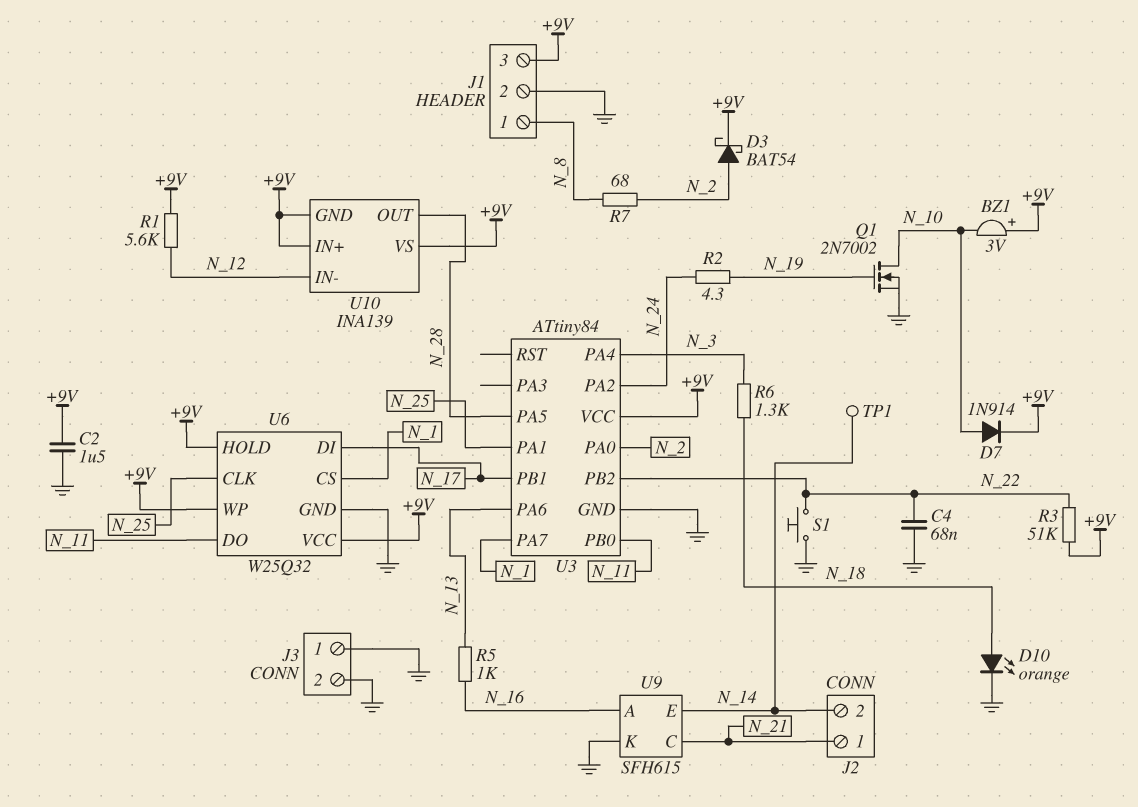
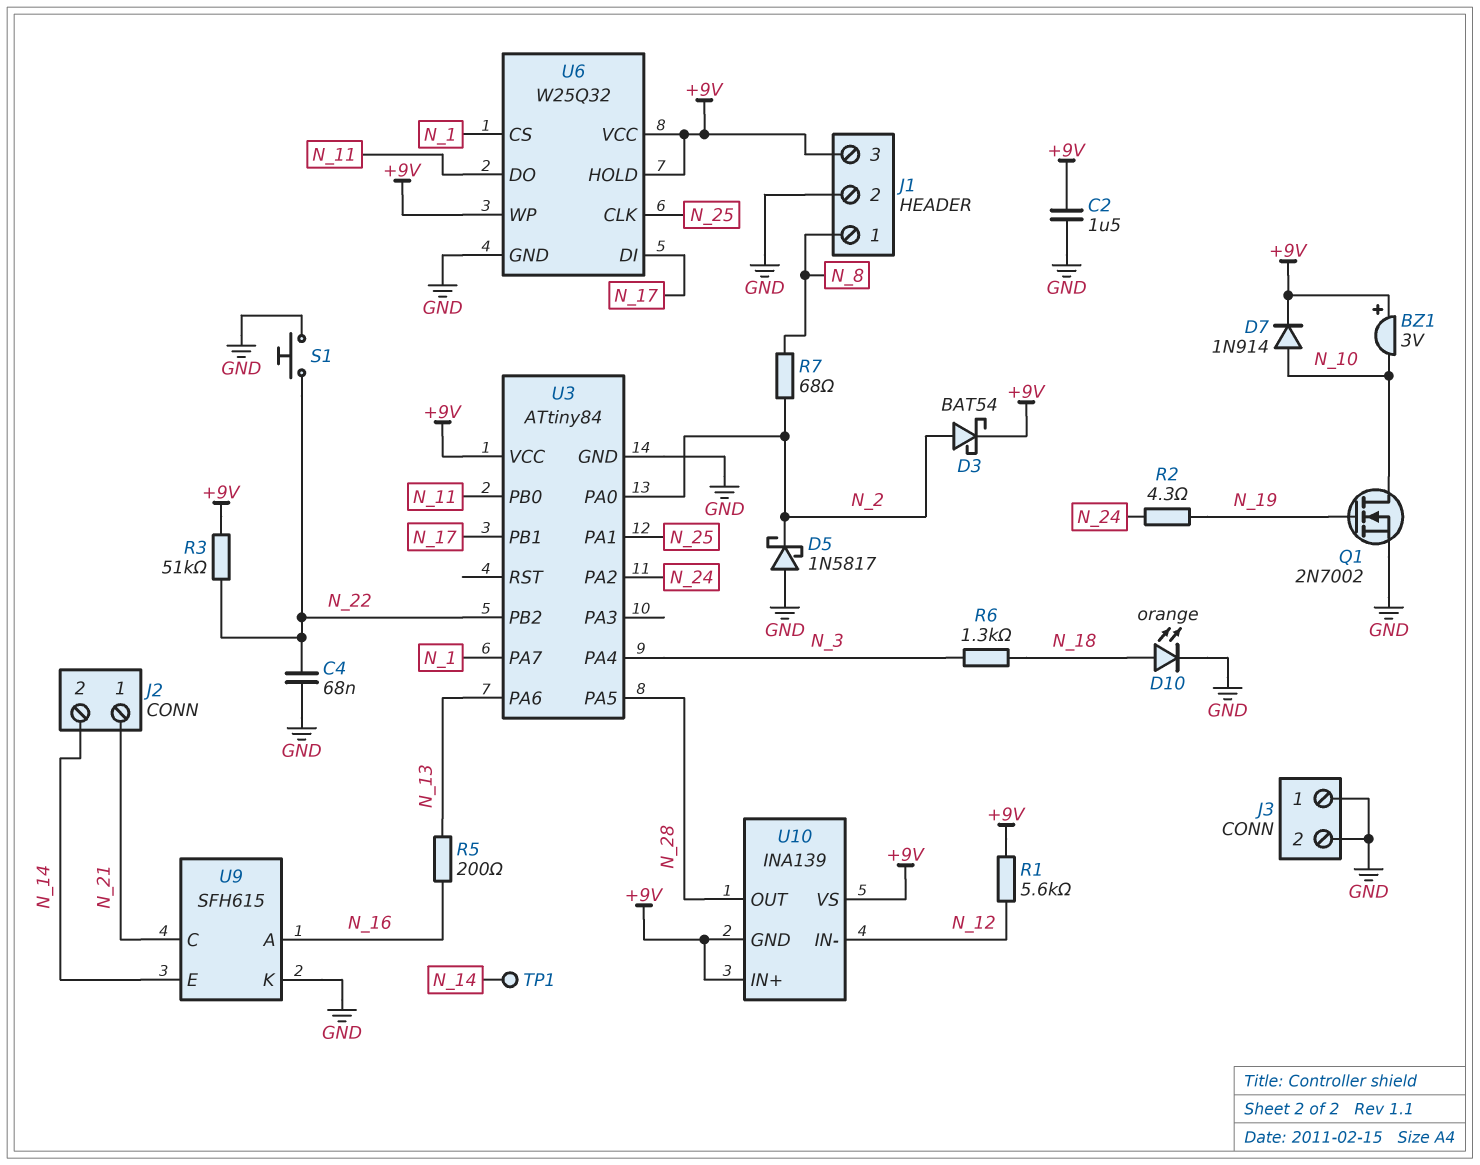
D5: none -> schottky 1N5817 (A GND, K N_2)
R5: 1k (N_13, N_16) -> 200 (N_13, N_16)

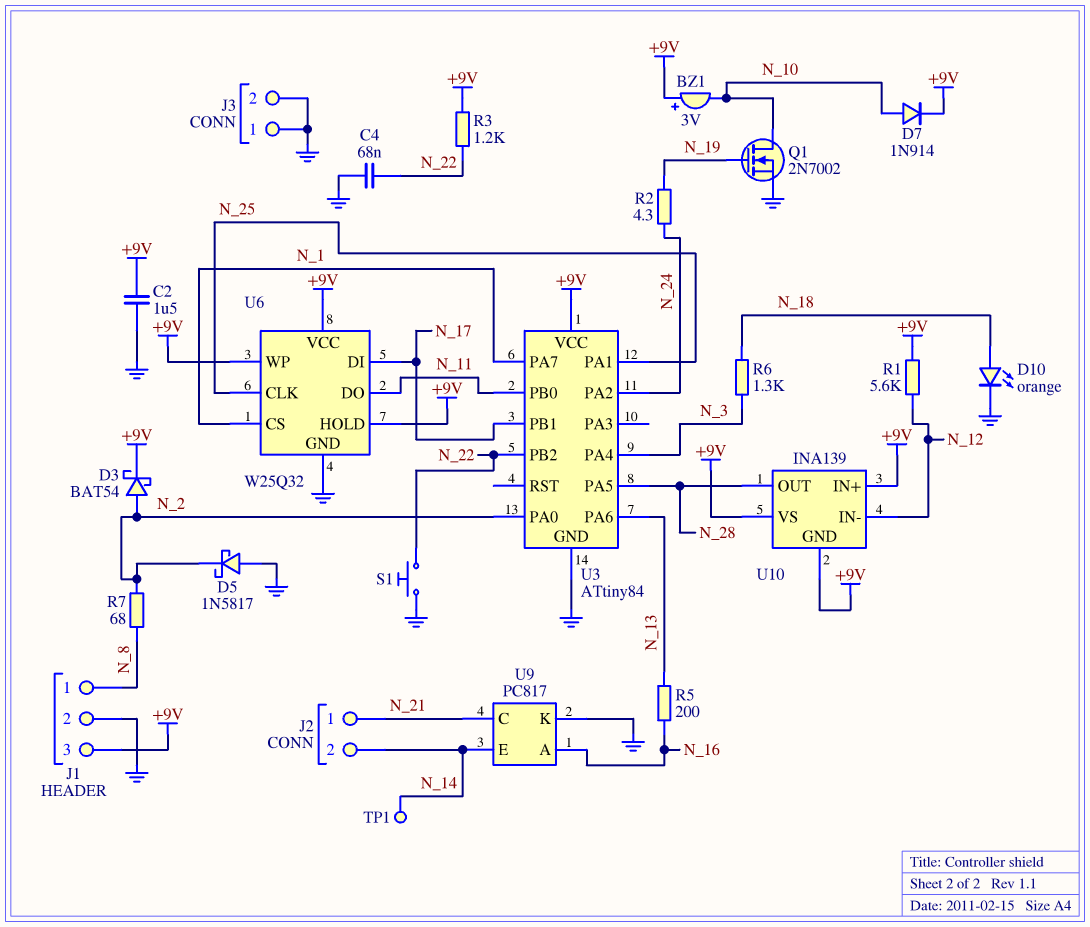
R3: 51k (+9V, N_22) -> 1.2k (+9V, N_22)
U9: SFH615 -> PC817

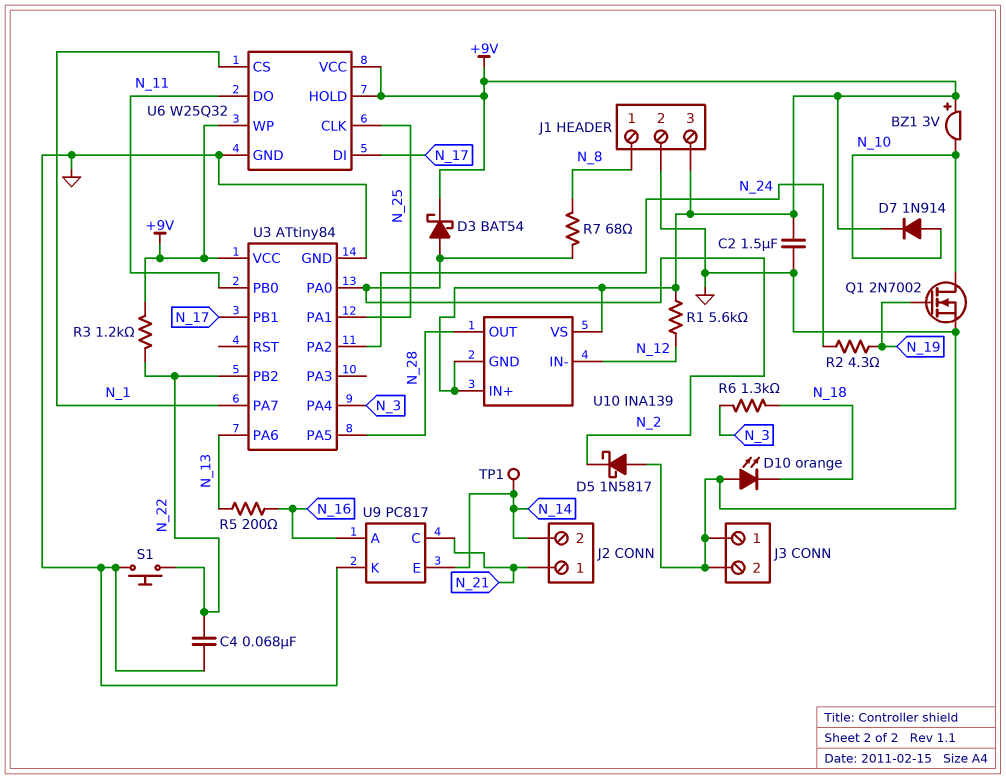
D10: LED orange (A N_18, K GND) -> LED orange (A GND, K N_18)

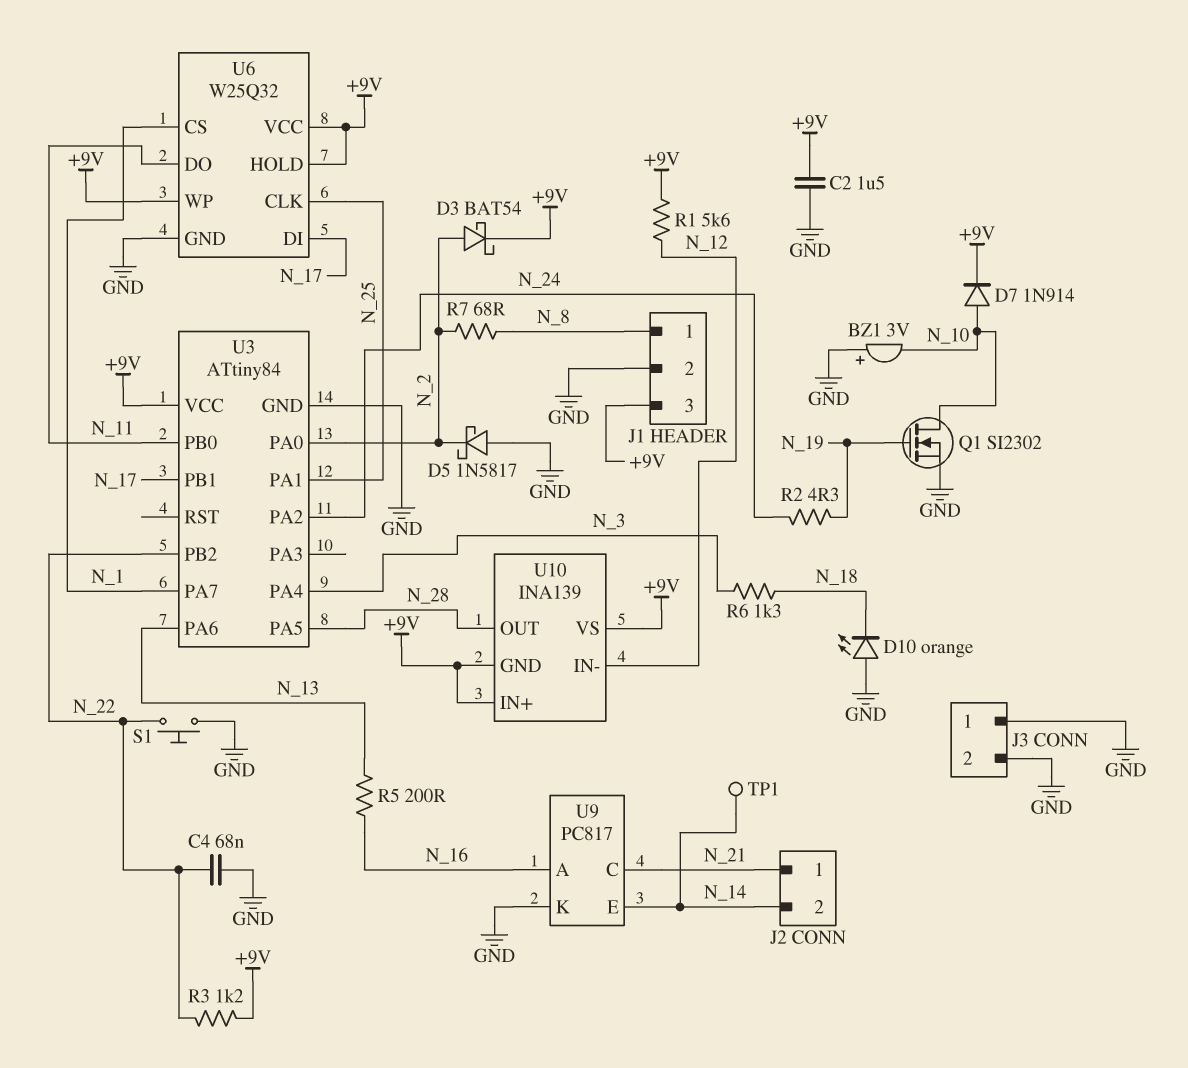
BZ1: buzzer 3V (plus +9V, minus N_10) -> buzzer 3V (plus GND, minus N_10)
Q1: NMOS 2N7002 (G N_19, D N_10, S GND) -> NMOS SI2302 (G N_19, D N_10, S GND)

